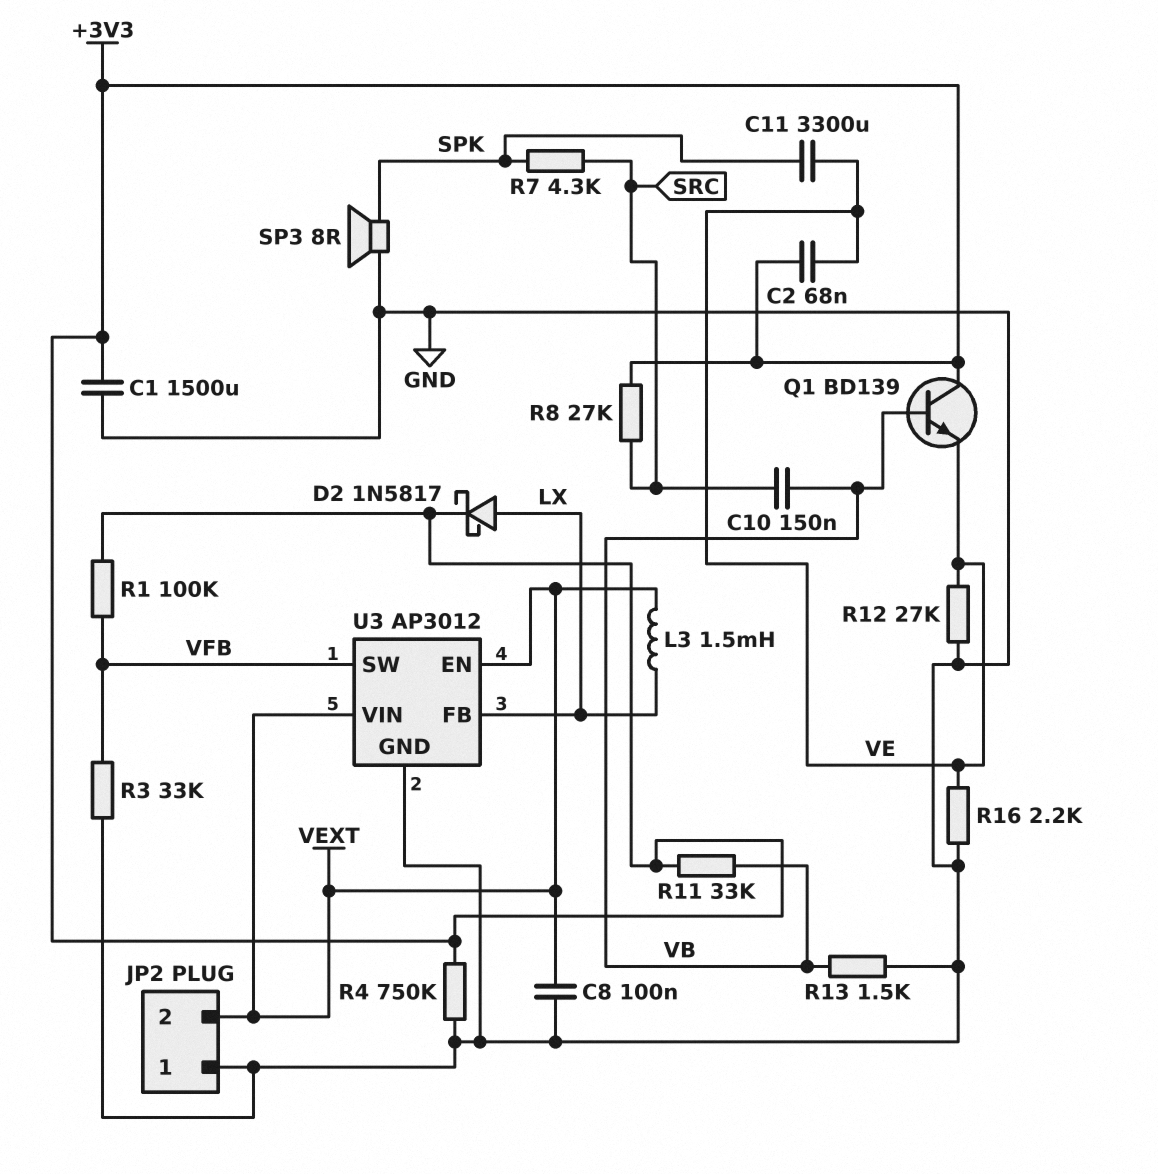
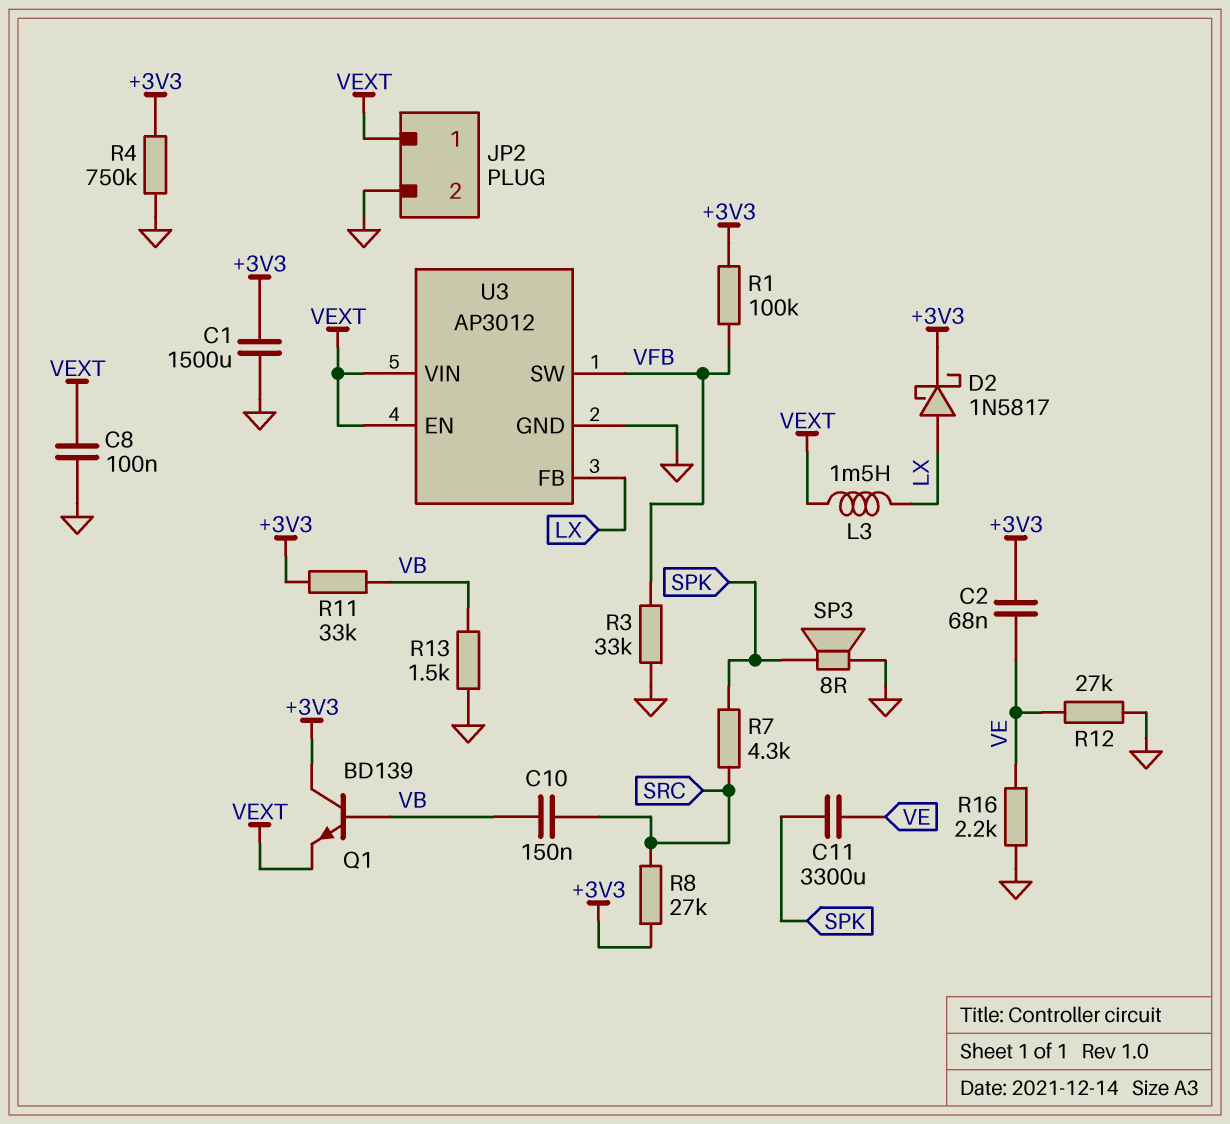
JP2 pin 1: GND -> VEXT
JP2 pin 2: VEXT -> GND
Q1: NPN BD139 (B VB, C +3V3, E VE) -> NPN BD139 (B VB, C +3V3, E VEXT)

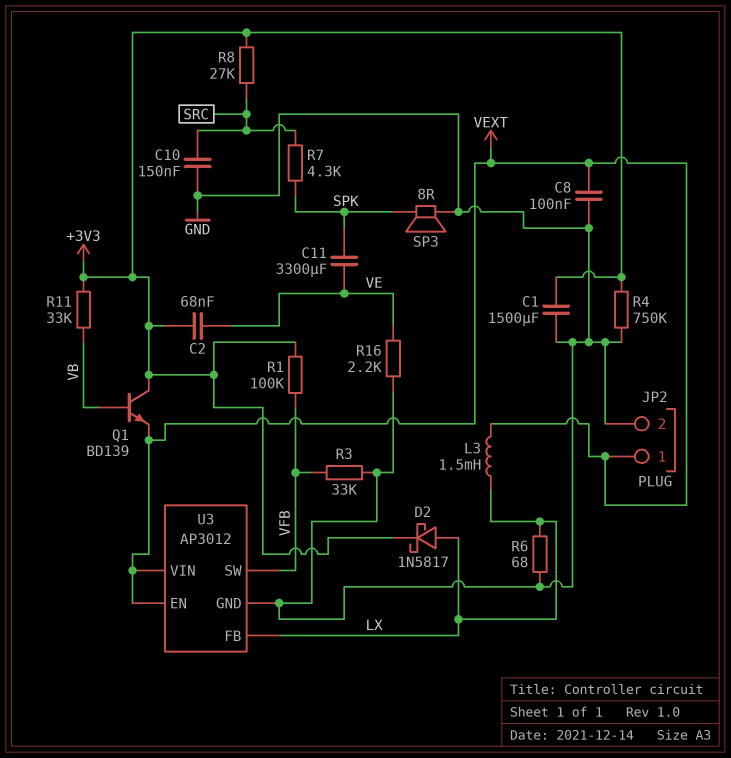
C10: 150nF (SRC, VB) -> 150nF (GND, SRC)
R6: none -> 68 (GND, LX)
R12: 27k (GND, VE) -> none
R13: 1.5k (GND, VB) -> none

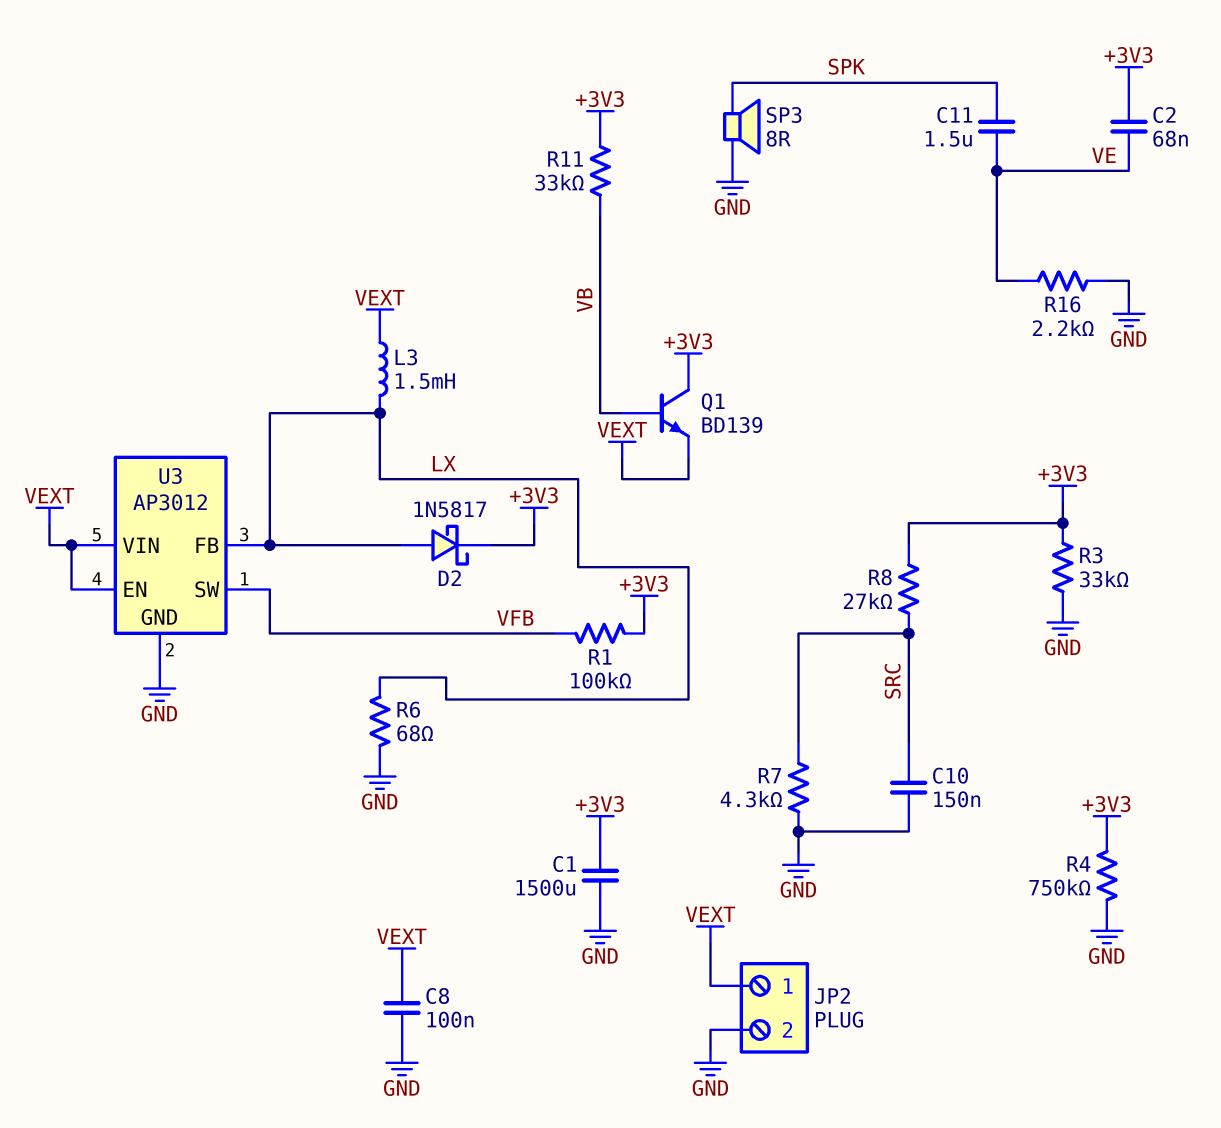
C11: 3300uF (SPK, VE) -> 1.5uF (SPK, VE)
R3: 33k (GND, VFB) -> 33k (+3V3, GND)
R7: 4.3k (SPK, SRC) -> 4.3k (GND, SRC)

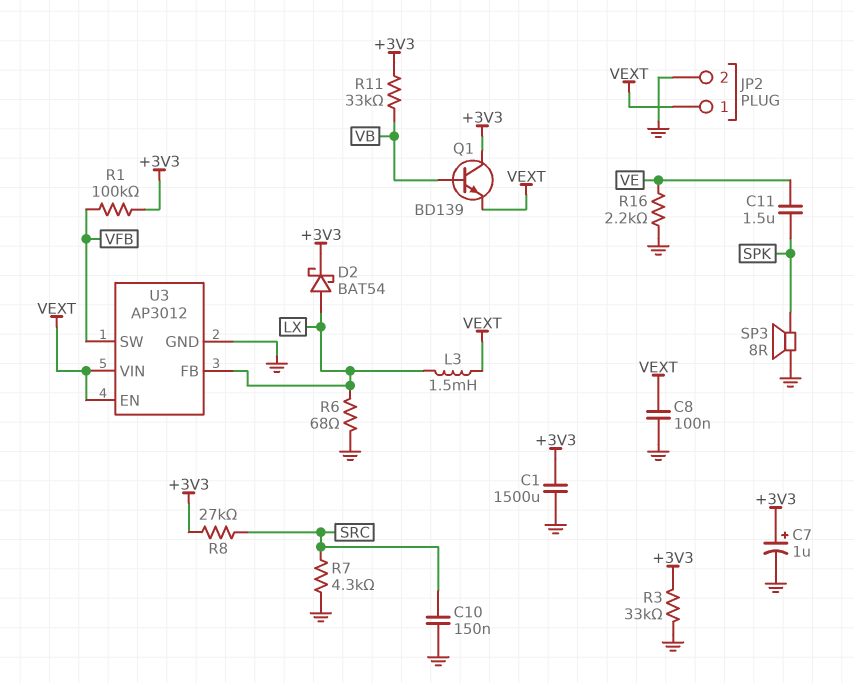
C2: 68nF (+3V3, VE) -> none
C7: none -> 1uF (plus +3V3, minus GND)
D2: schottky 1N5817 (A LX, K +3V3) -> schottky BAT54 (A LX, K +3V3)
R4: 750k (+3V3, GND) -> none

